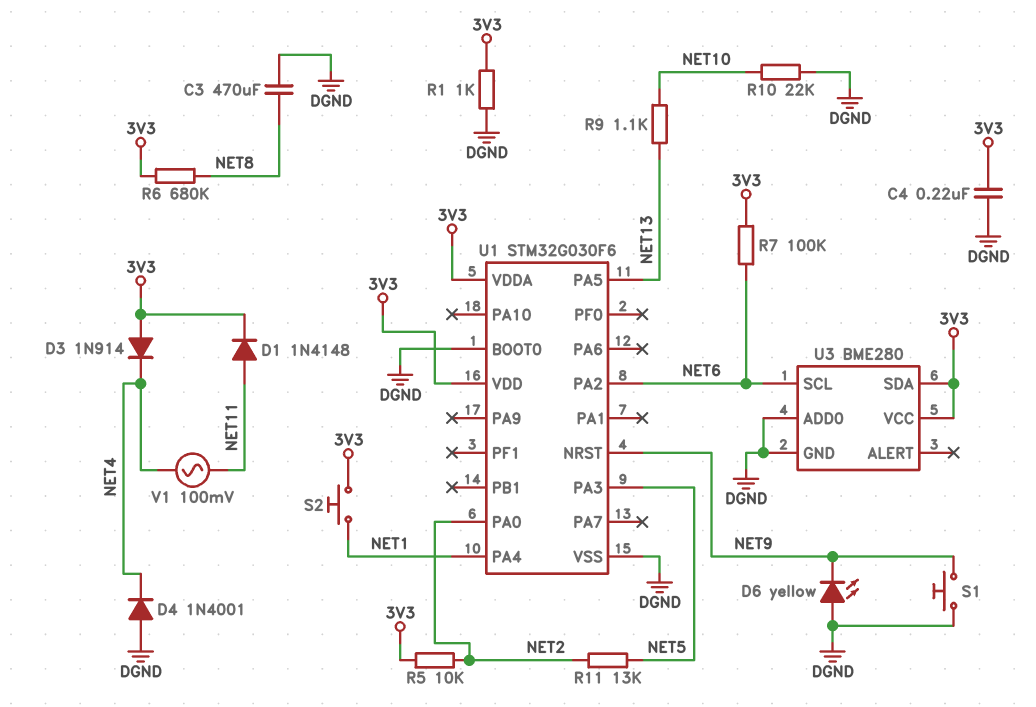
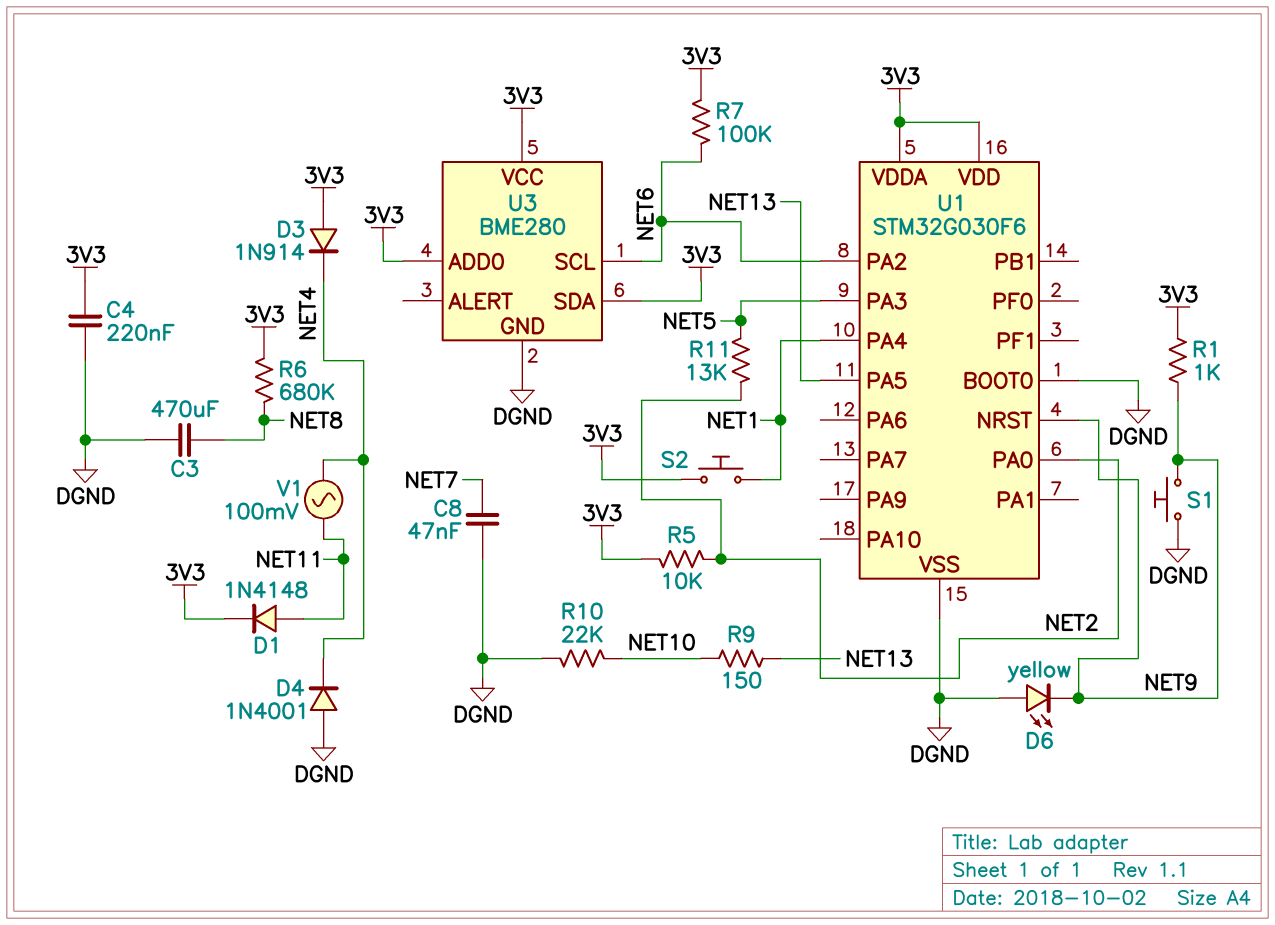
C8: none -> 47nF (DGND, NET7)
R1: 1k (3V3, DGND) -> 1k (3V3, NET9)
R9: 1.1k (NET10, NET13) -> 150 (NET10, NET13)
U3 pin ADD0: DGND -> 3V3

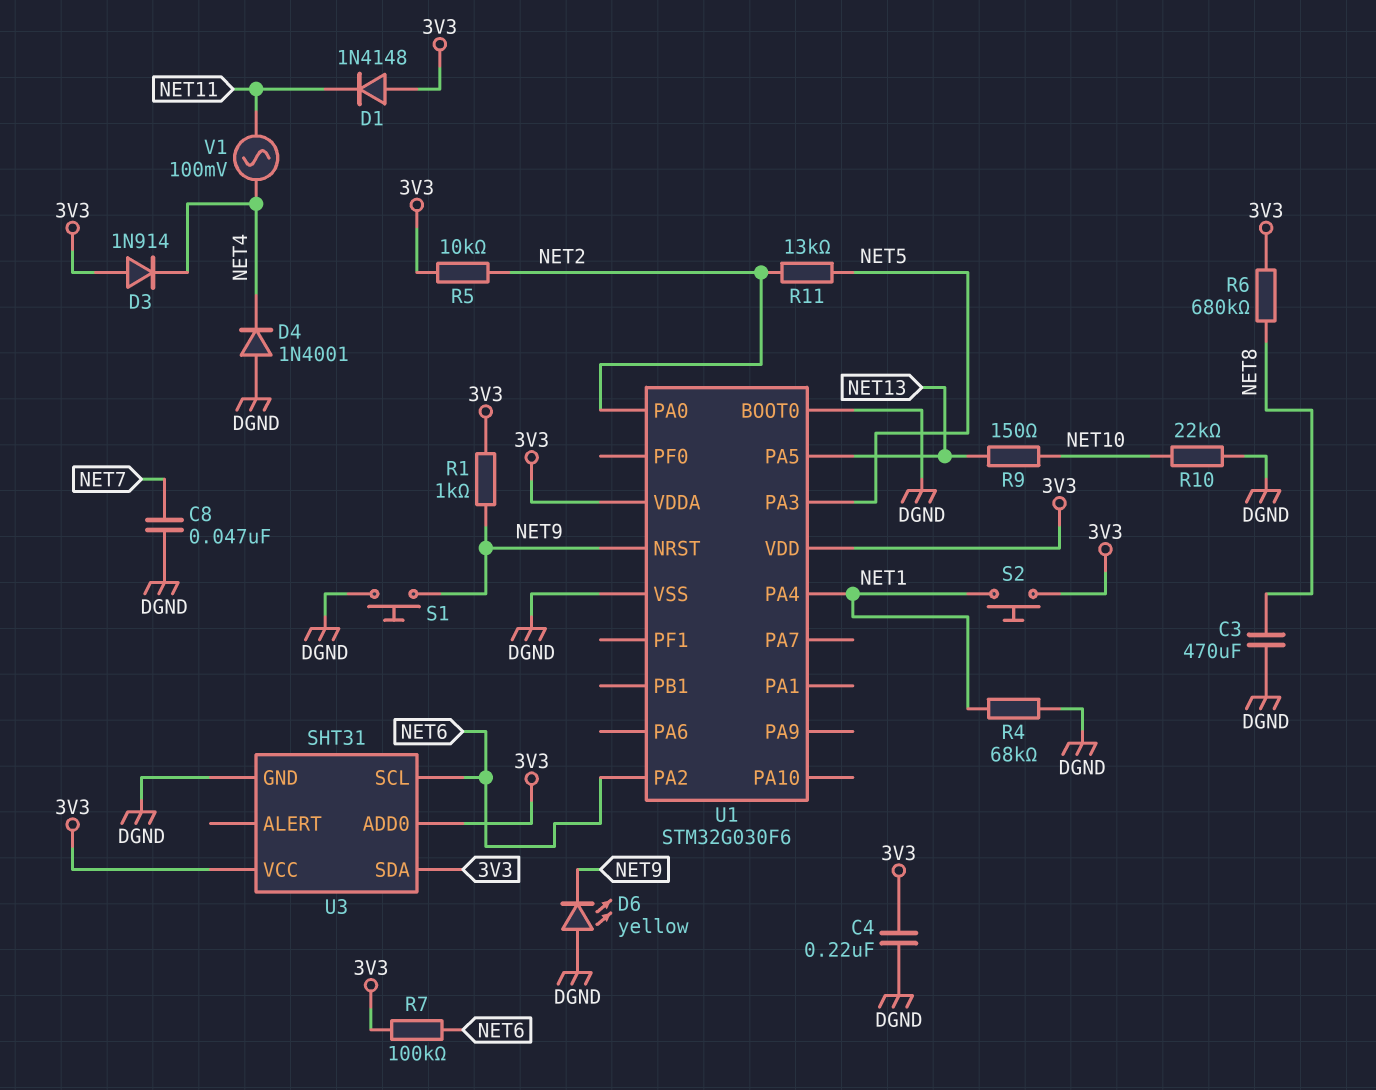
D1: diode 1N4148 (A NET11, K 3V3) -> diode 1N4148 (A 3V3, K NET11)
R4: none -> 68k (DGND, NET1)
U3: BME280 -> SHT31

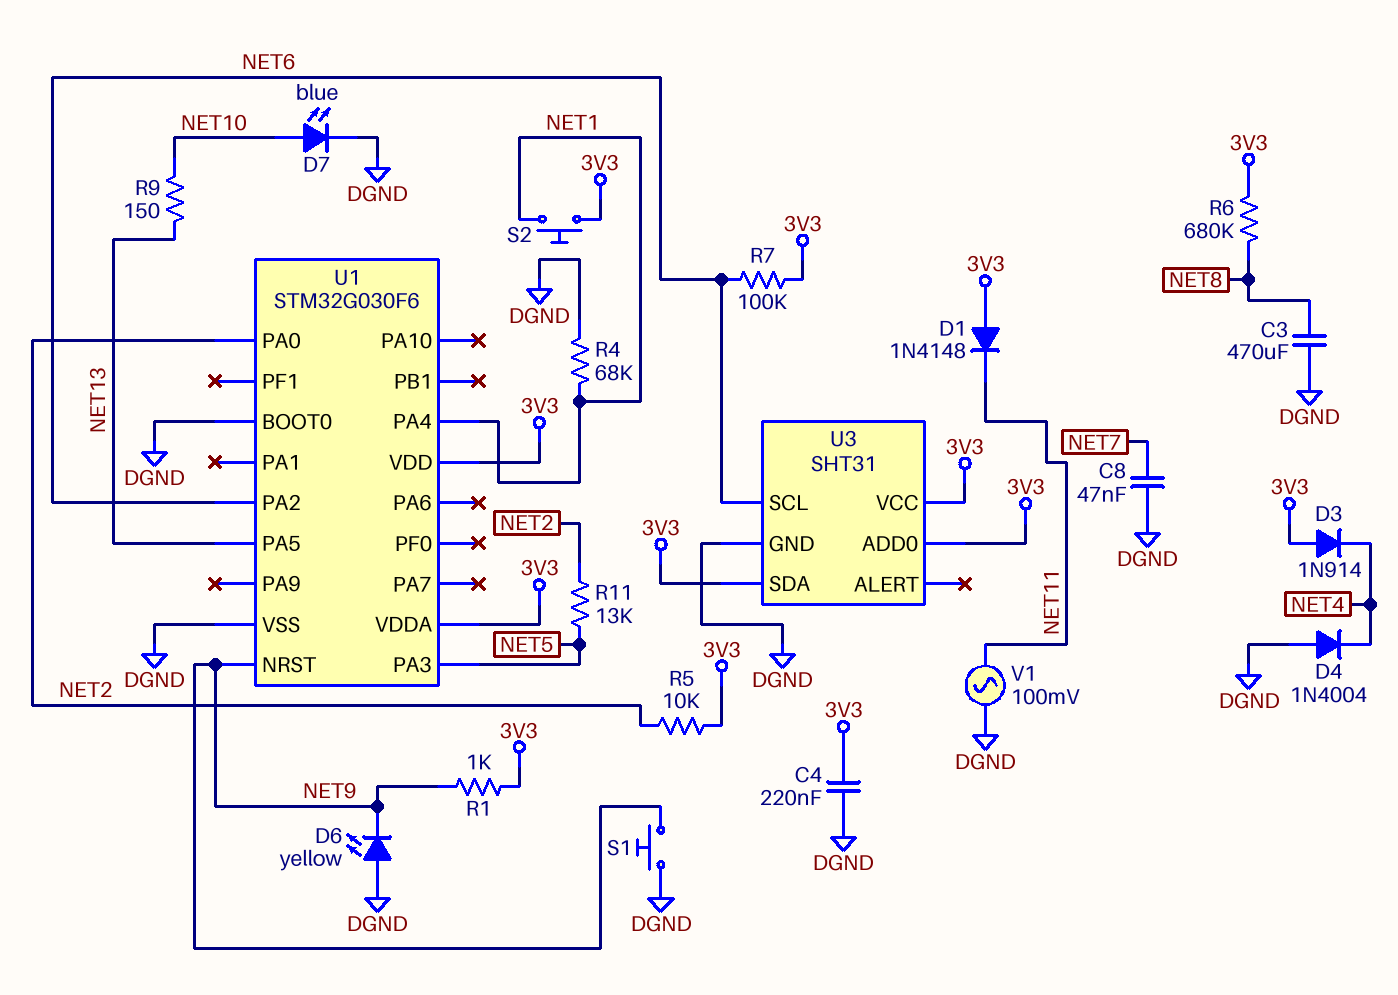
D4: diode 1N4001 (A DGND, K NET4) -> diode 1N4004 (A DGND, K NET4)
D7: none -> LED blue (A NET10, K DGND)
R10: 22k (DGND, NET10) -> none
V1: AC 100mV (NET4, NET11) -> AC 100mV (DGND, NET11)

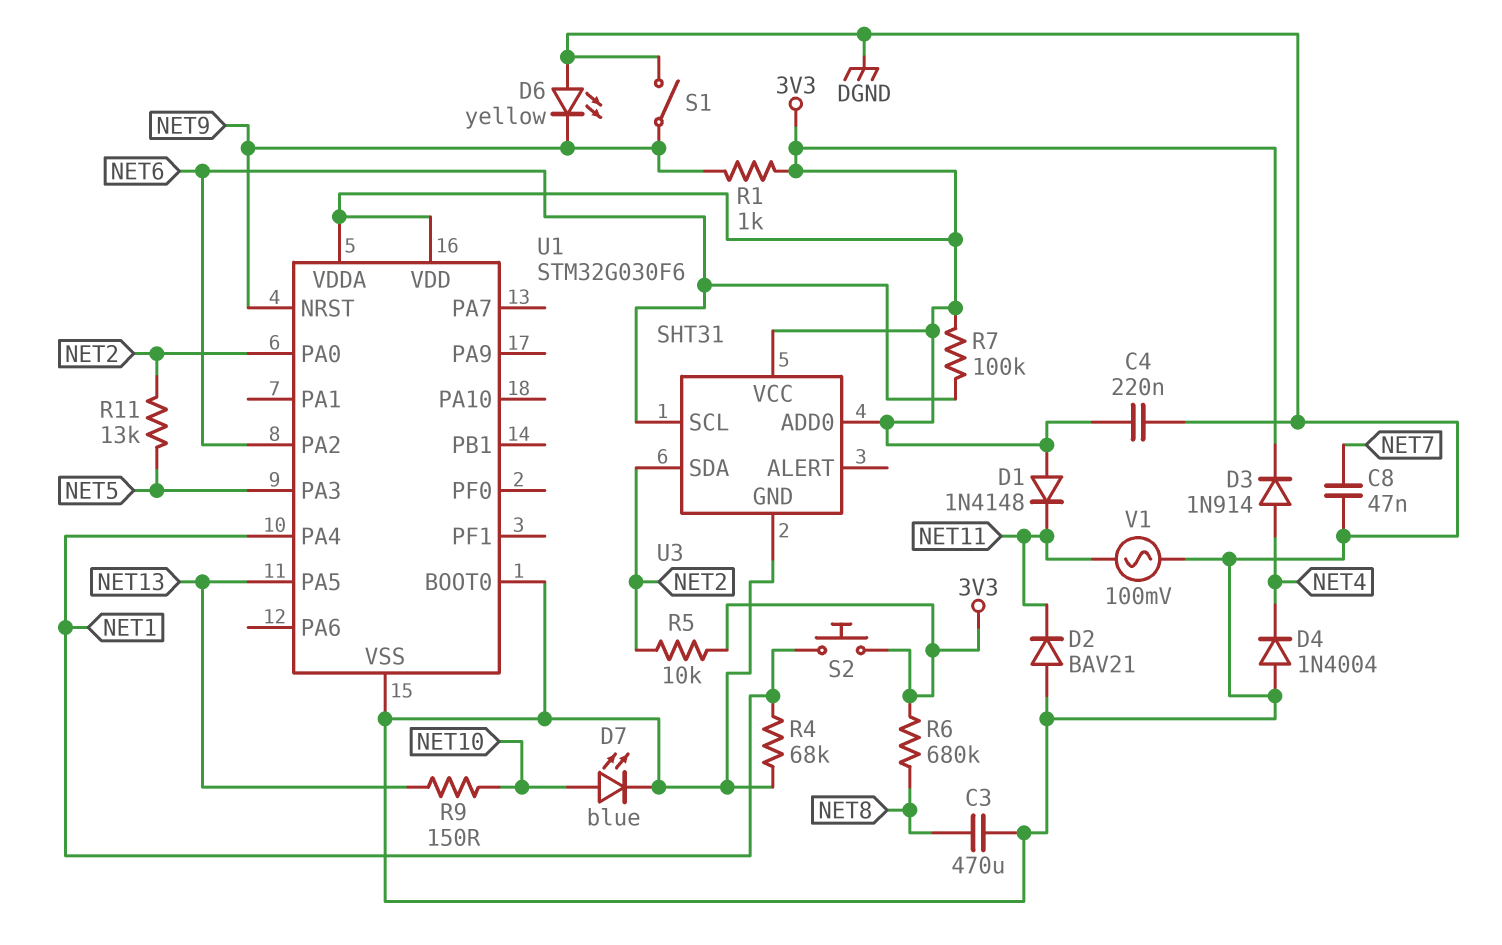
D2: none -> diode BAV21 (A DGND, K NET11)
D3: diode 1N914 (A 3V3, K NET4) -> diode 1N914 (A NET4, K 3V3)
S1: button (DGND, NET9) -> switch (DGND, NET9)
U3 pin SDA: 3V3 -> NET2

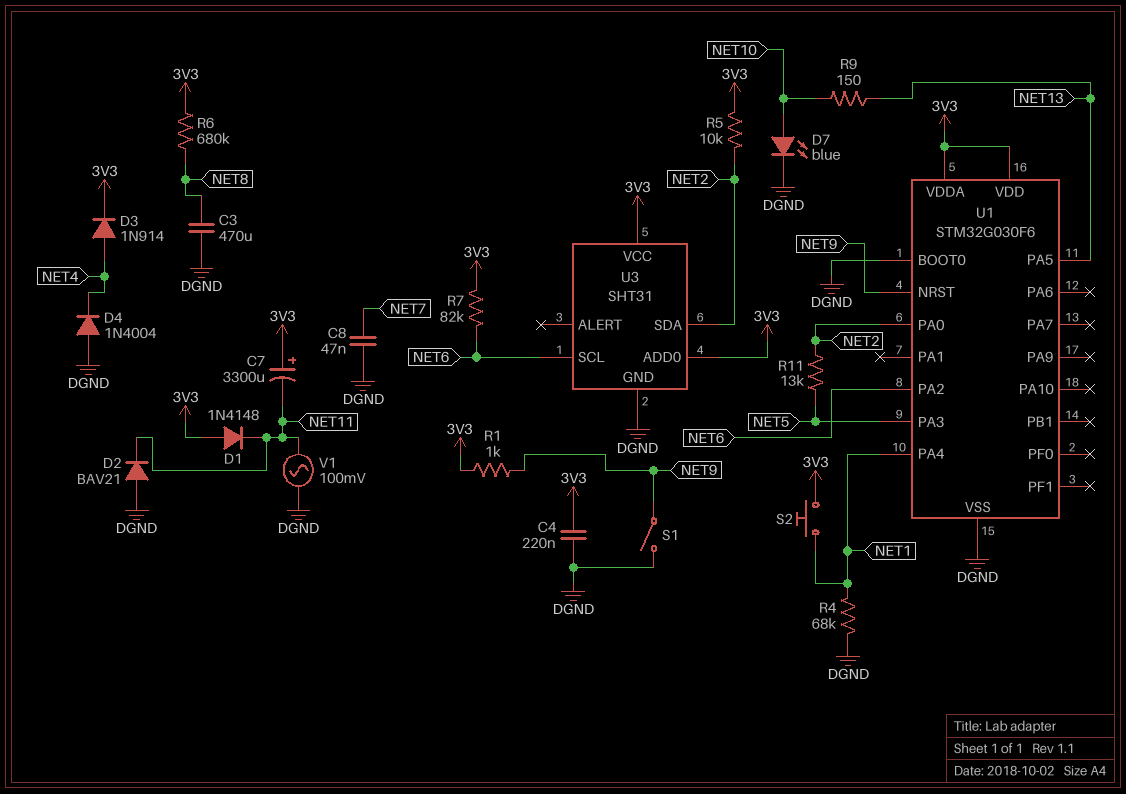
C7: none -> 3300uF (plus 3V3, minus NET11)
D6: LED yellow (A DGND, K NET9) -> none
R7: 100k (3V3, NET6) -> 82k (3V3, NET6)

